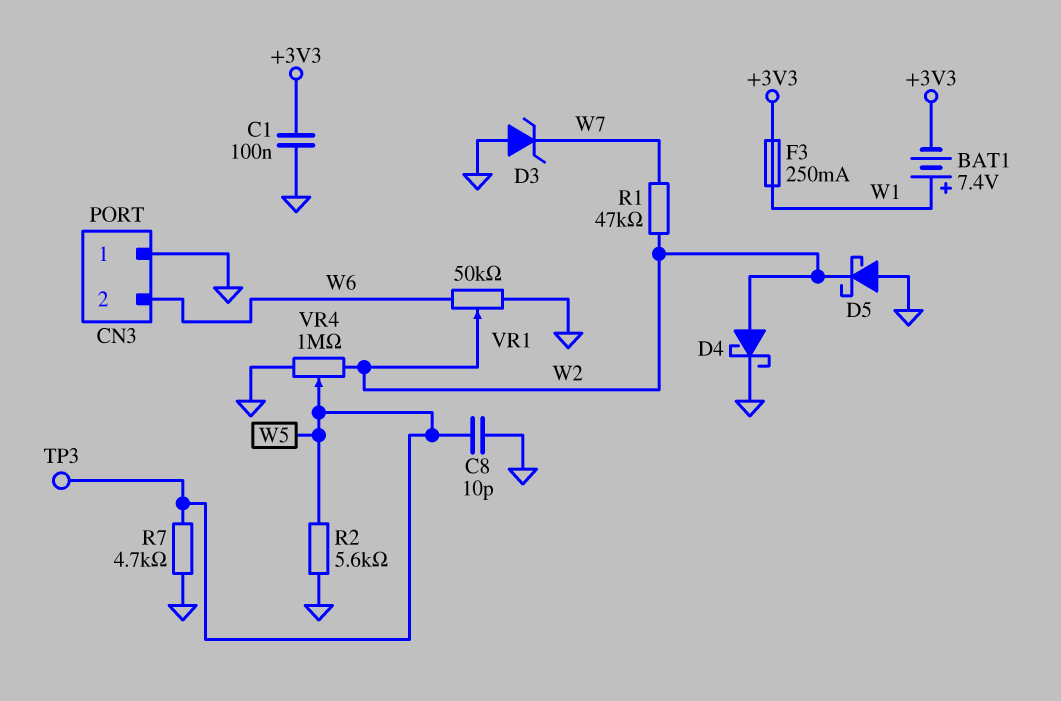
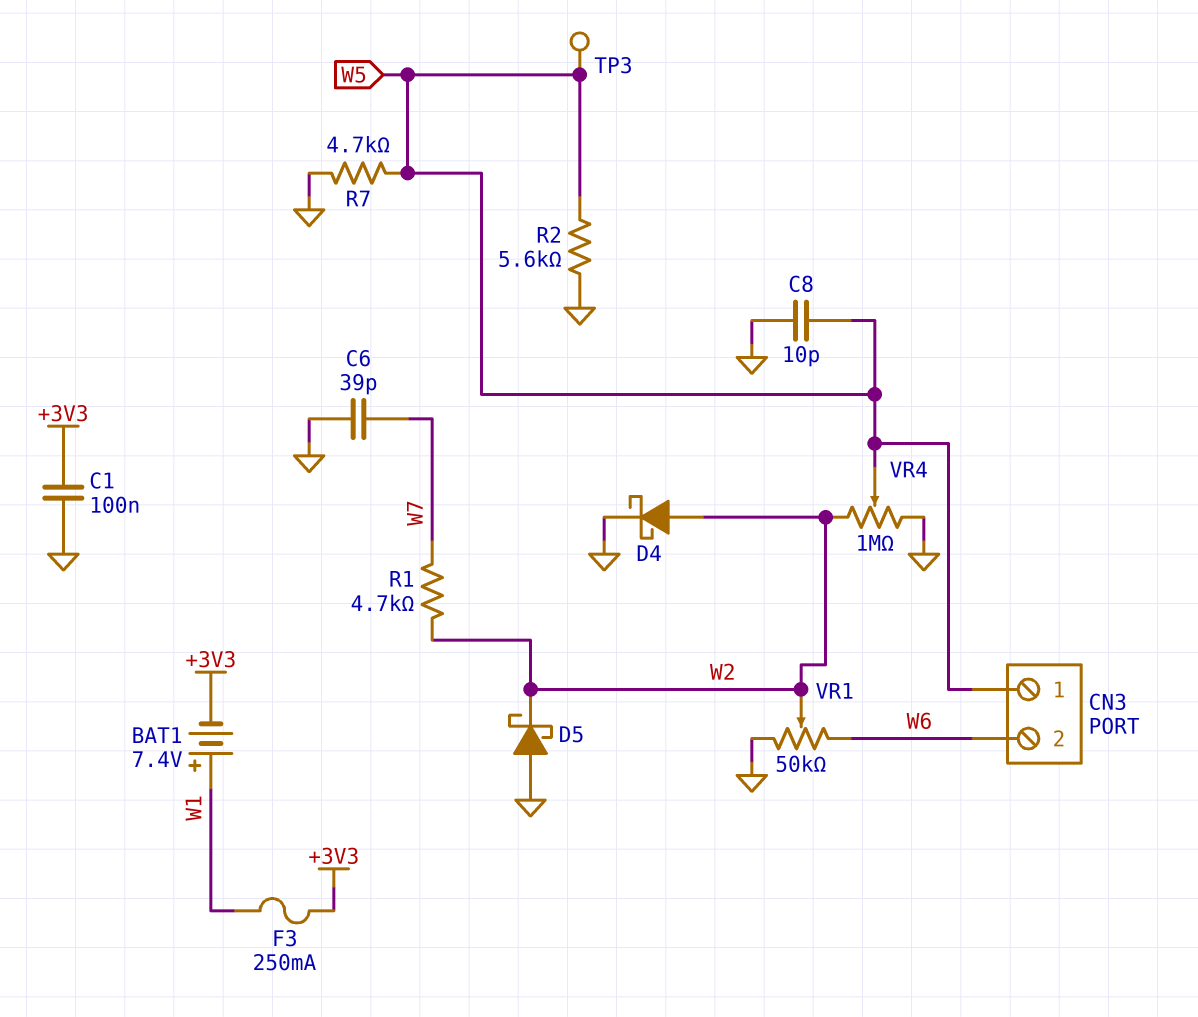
C6: none -> 39pF (GND, W7)
CN3 pin 1: GND -> W5
D3: zener (A GND, K W7) -> none
R1: 47k (W2, W7) -> 4.7k (W2, W7)

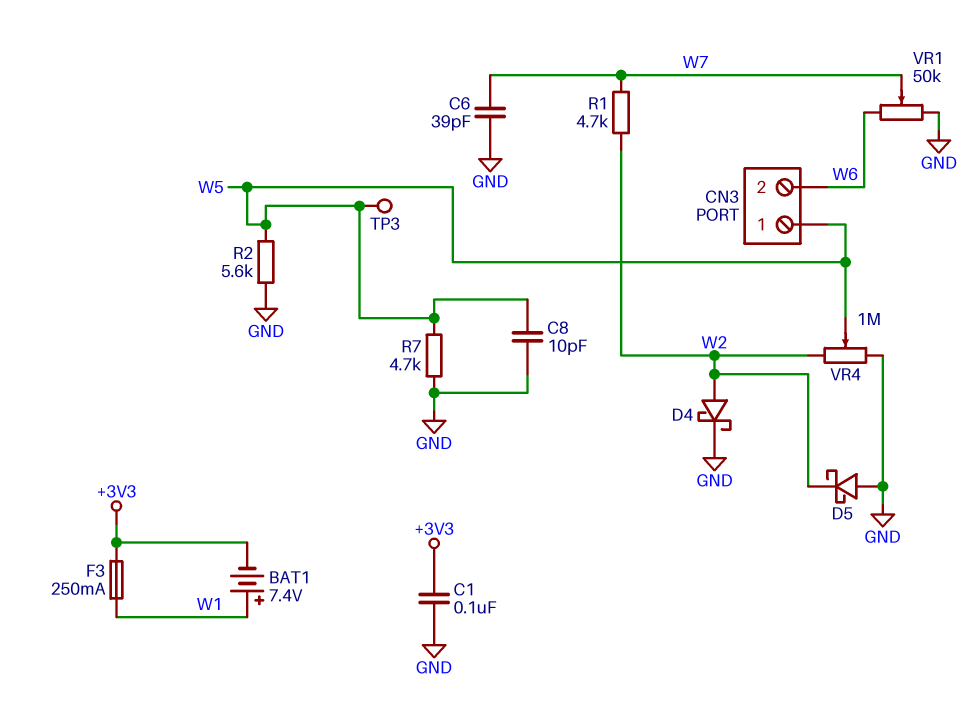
VR1: 50k (GND, W6, wiper W2) -> 50k (GND, W6, wiper W7)

